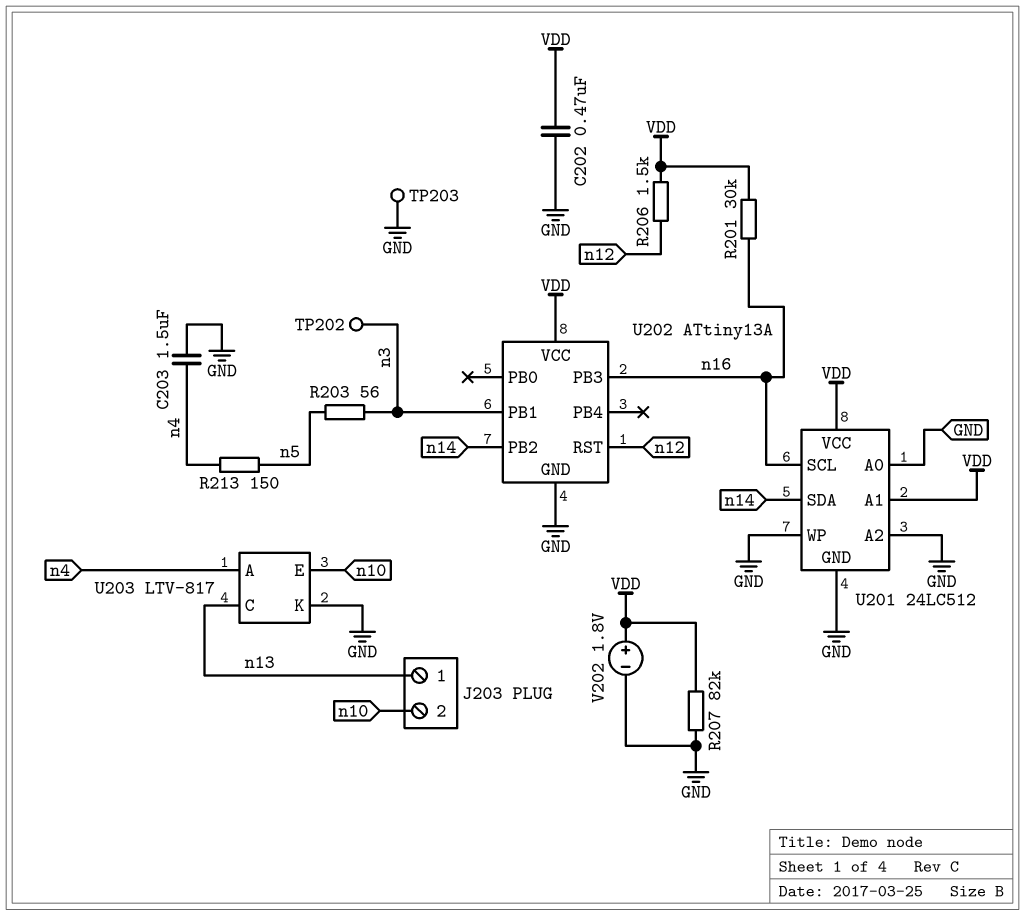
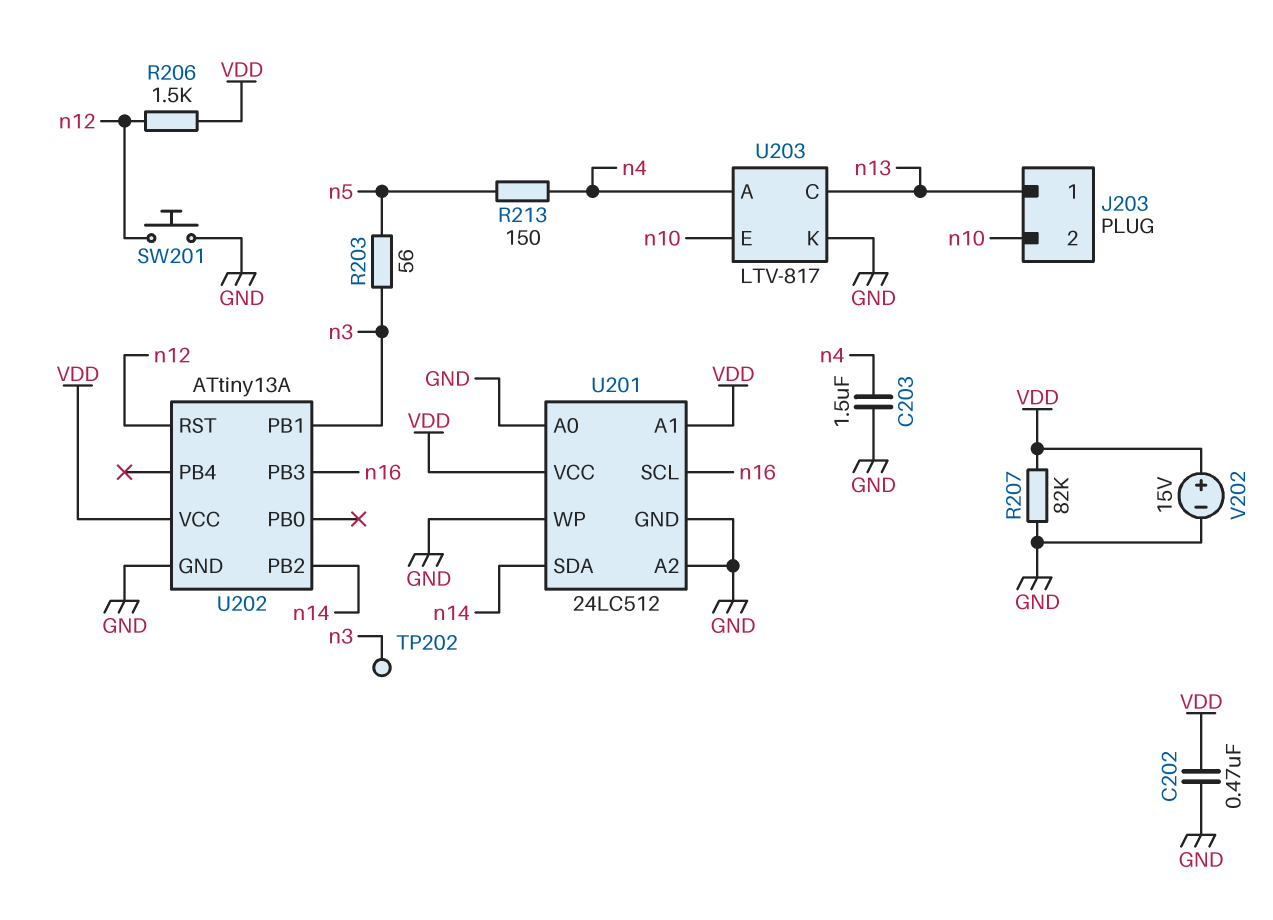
R201: 30k (VDD, n16) -> none
SW201: none -> button (GND, n12)
TP203: test point (GND) -> none
V202: 1.8V (plus VDD, minus GND) -> 15V (plus VDD, minus GND)

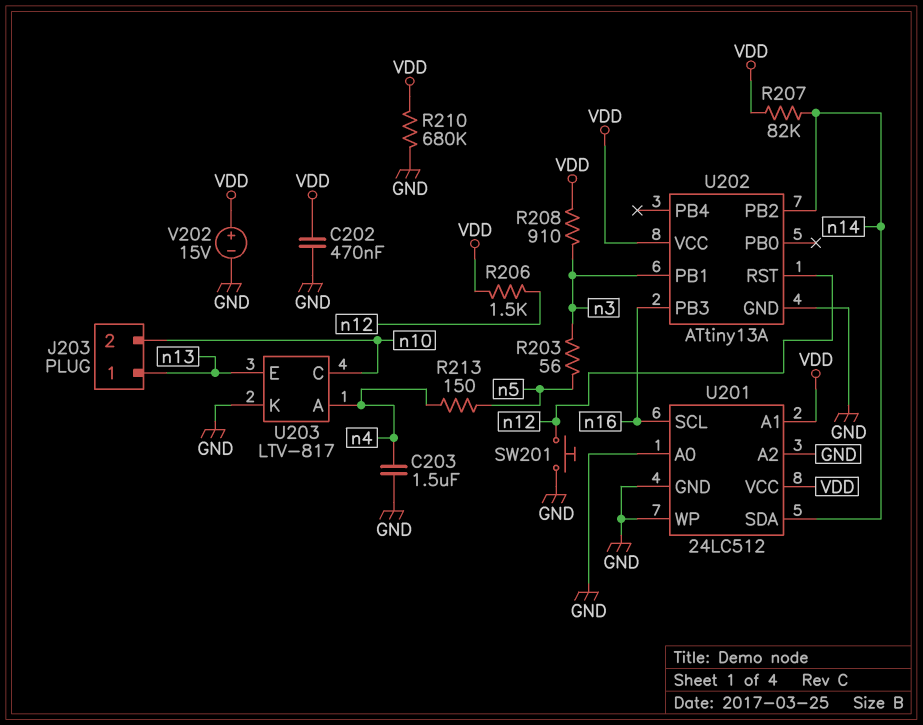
R207: 82k (GND, VDD) -> 82k (VDD, n14)
R208: none -> 910 (VDD, n3)
R210: none -> 680k (GND, VDD)
TP202: test point (n3) -> none
U203 pin C: n13 -> n10
U203 pin E: n10 -> n13

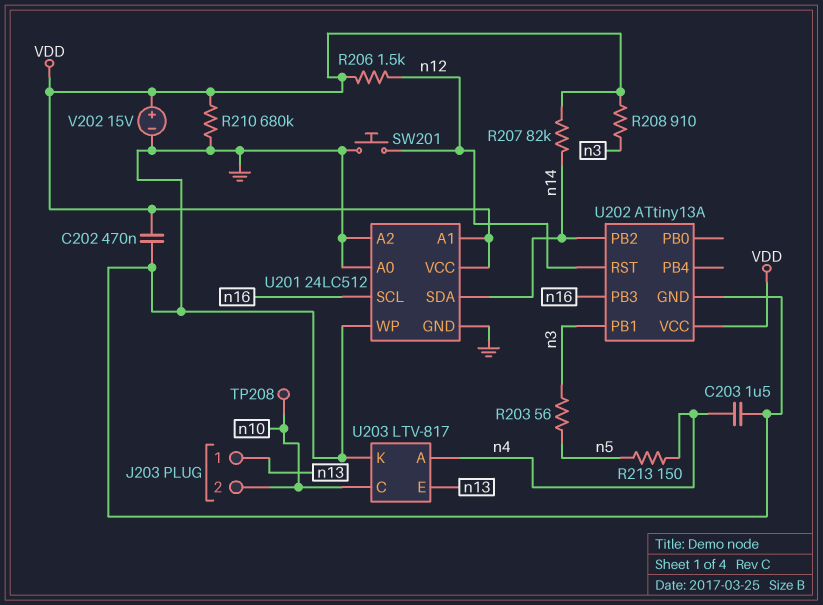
TP208: none -> test point (n10)

